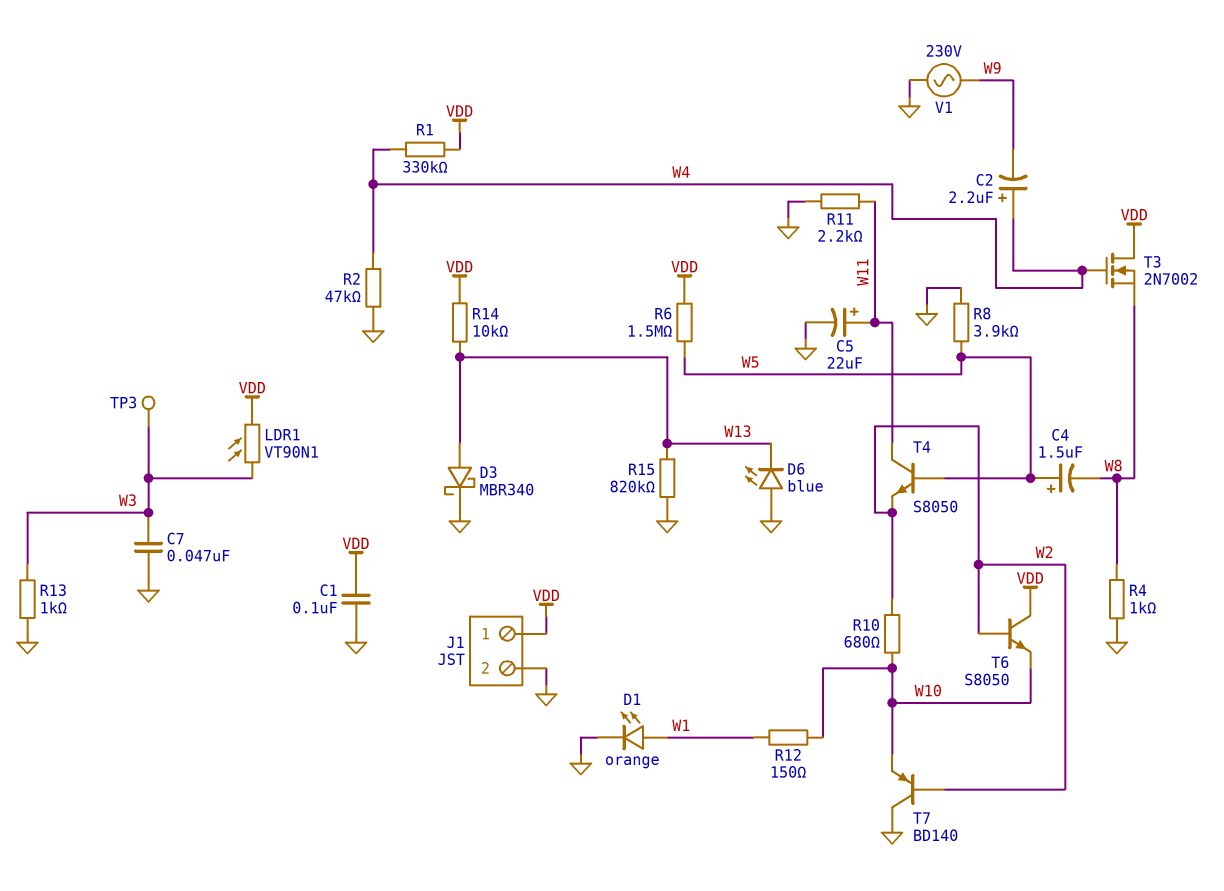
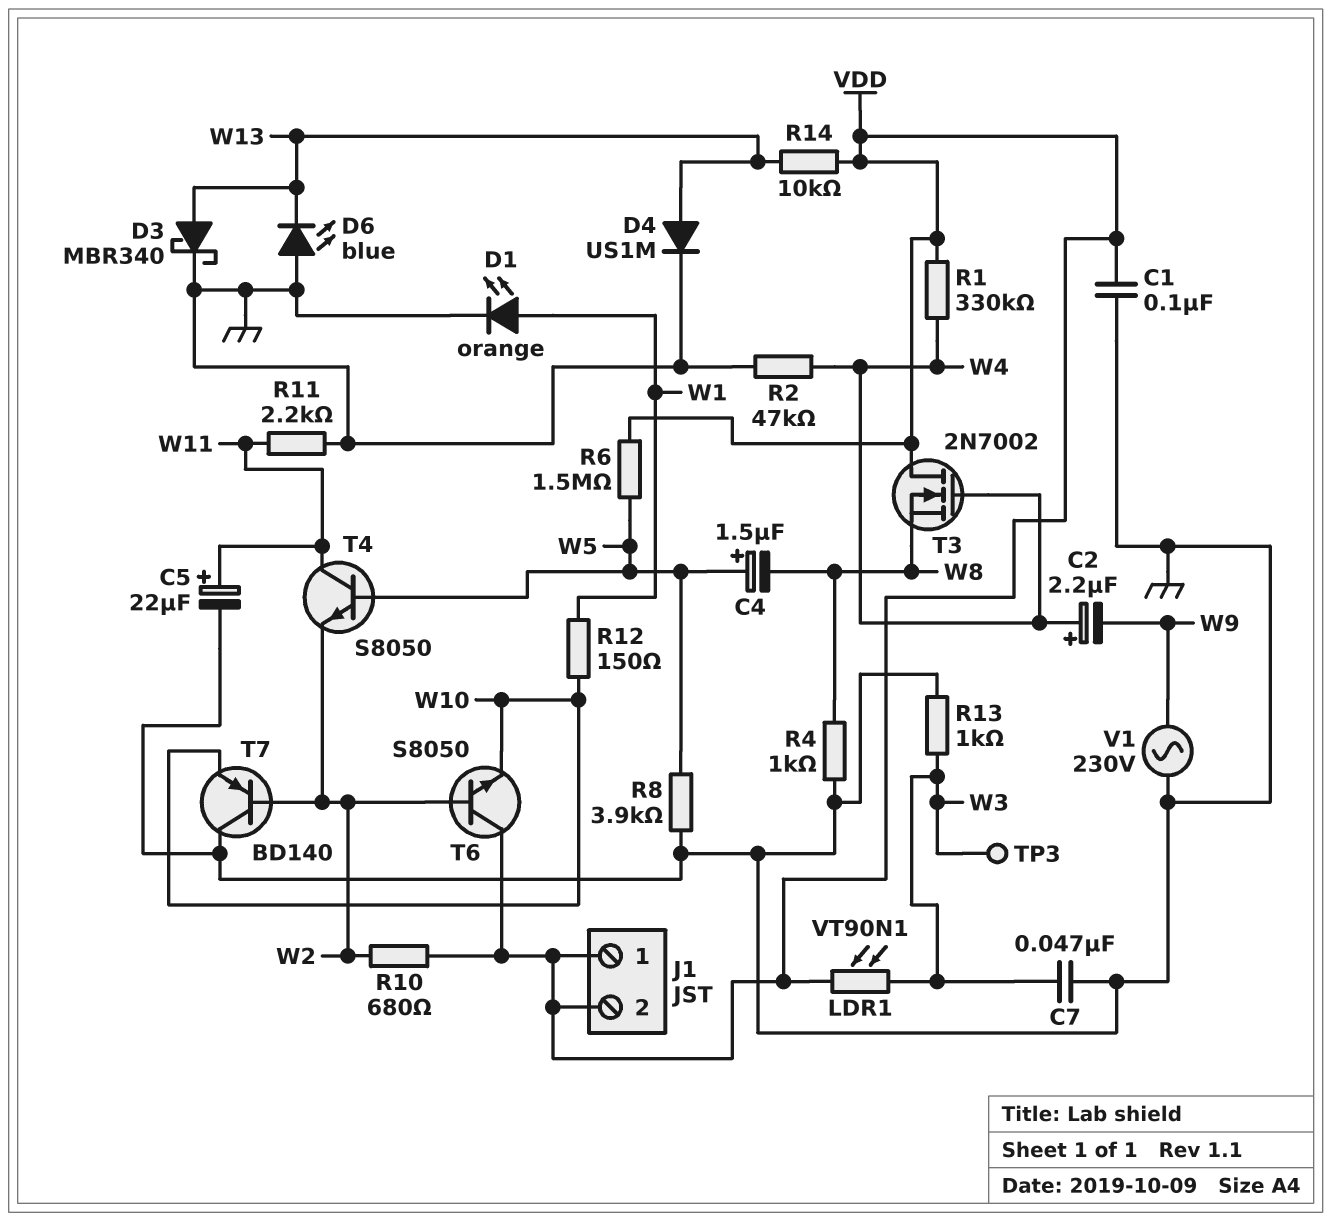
D4: none -> diode US1M (A W13, K GND)
J1 pin 2: GND -> VDD
R10: 680 (W2, W10) -> 680 (VDD, W2)
R15: 820k (GND, W13) -> none

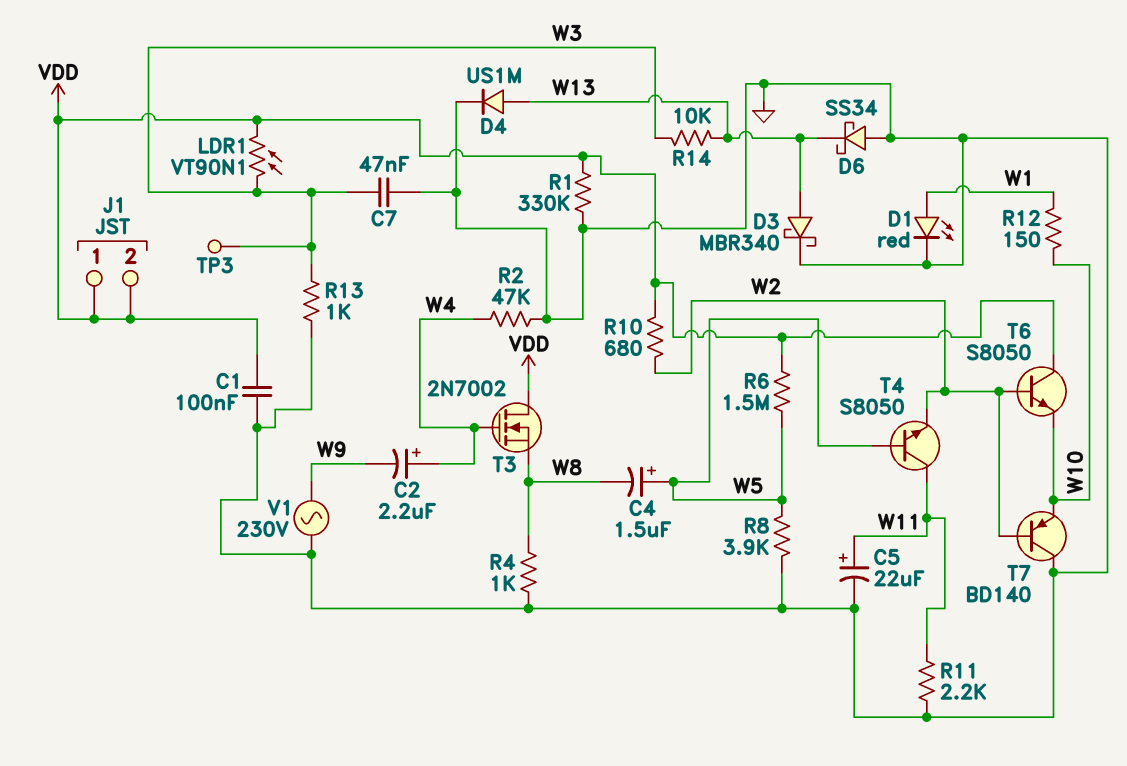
D1: LED orange (A W1, K GND) -> LED red (A W1, K GND)
D6: LED blue (A GND, K W13) -> schottky SS34 (A GND, K W13)
R1: 330k (VDD, W4) -> 330k (GND, VDD)
R14: 10k (VDD, W13) -> 10k (W3, W13)

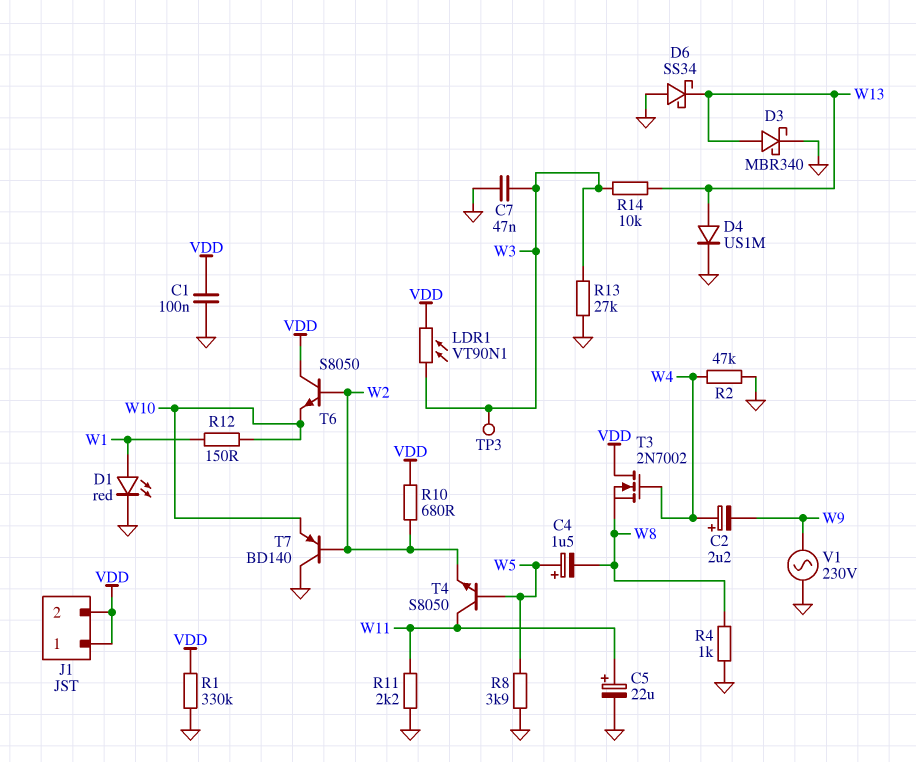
R6: 1.5M (VDD, W5) -> none
R13: 1k (GND, W3) -> 27k (GND, W3)

